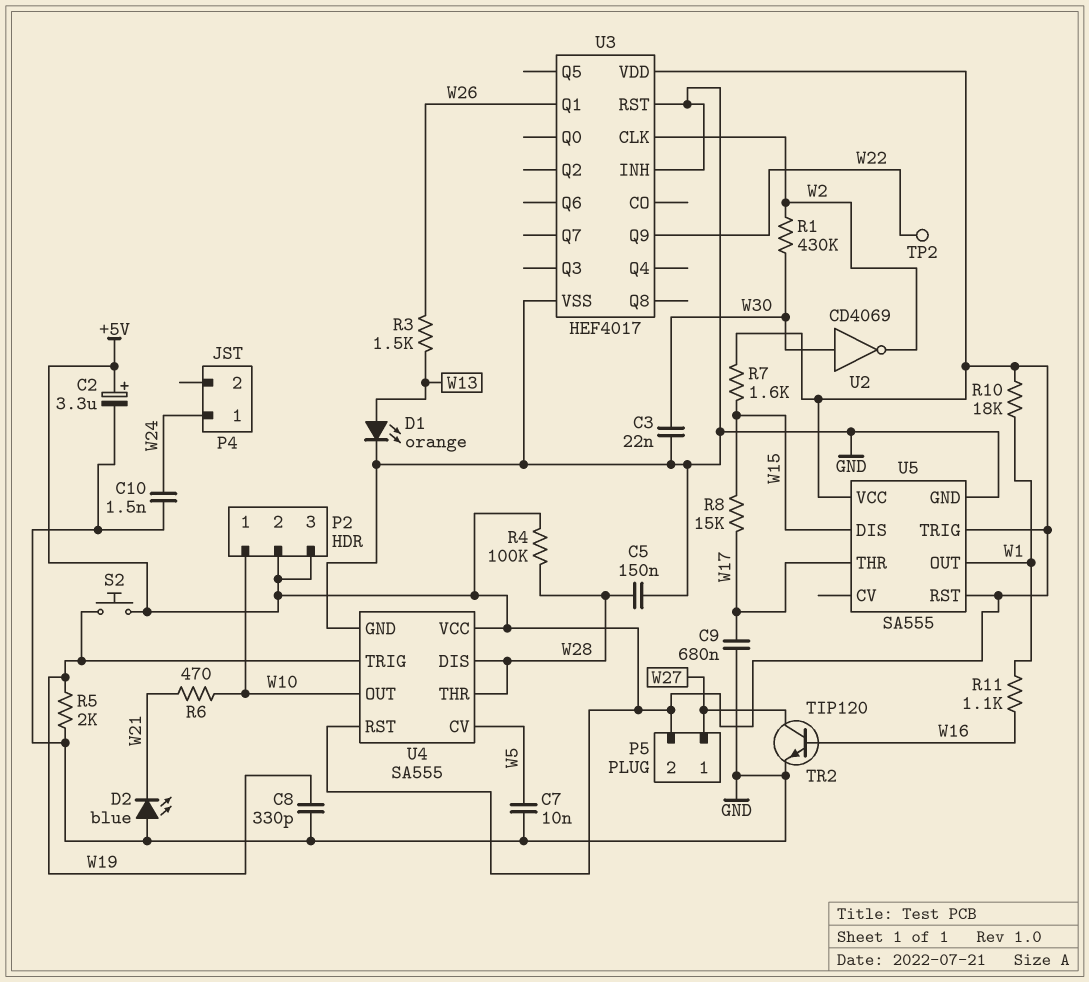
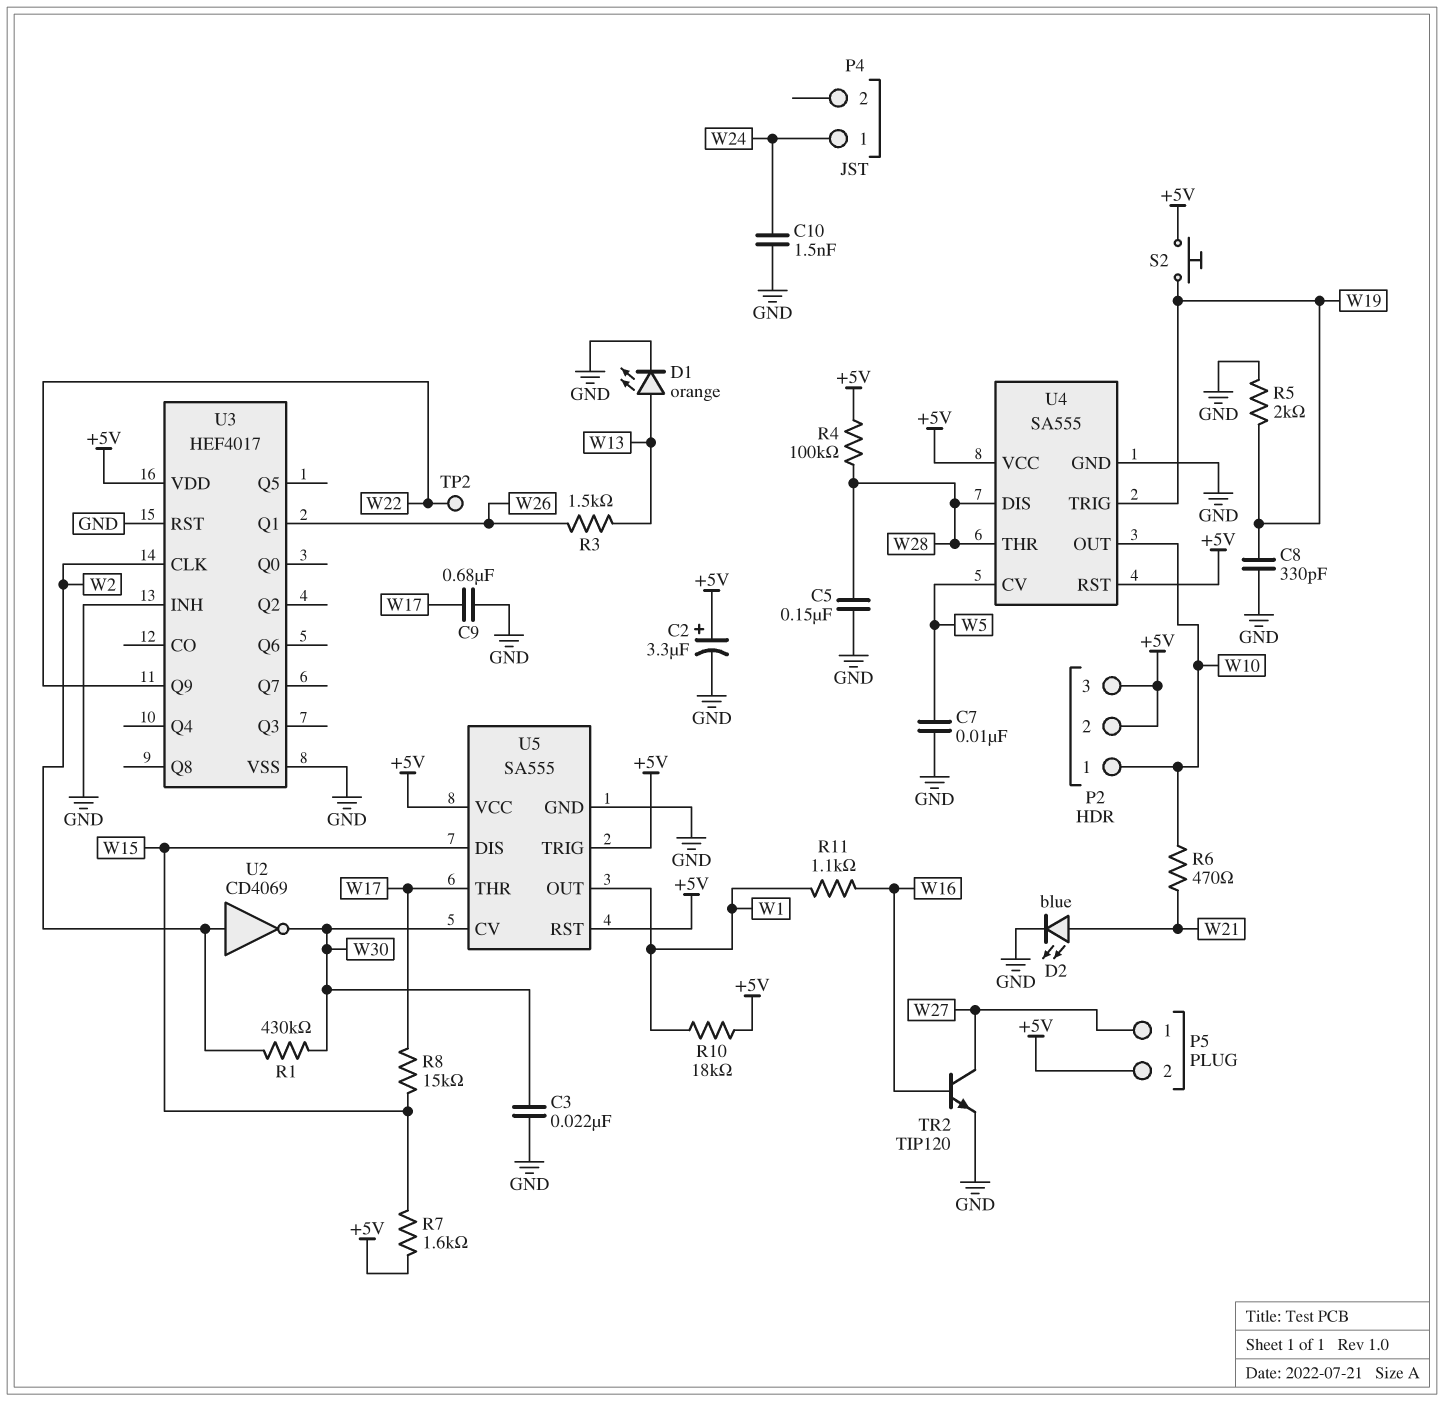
D2: LED blue (A GND, K W21) -> LED blue (A W21, K GND)
U2: NOT CD4069 (in W30, out W2) -> NOT CD4069 (in W2, out W30)
U5 pin CV: none -> W30

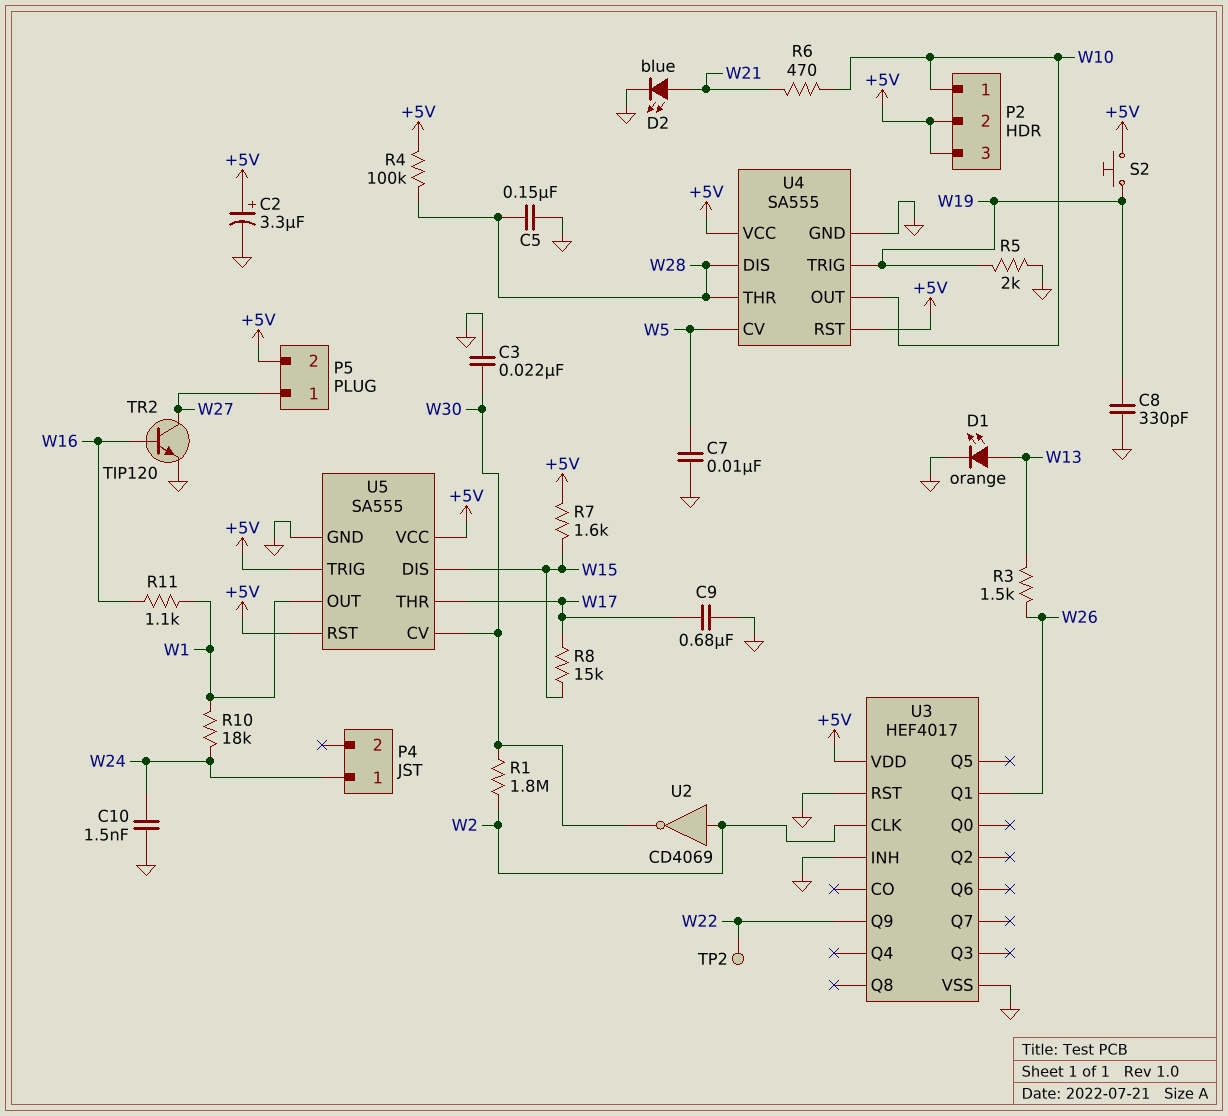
R1: 430k (W2, W30) -> 1.8M (W2, W30)
R10: 18k (+5V, W1) -> 18k (W1, W24)

